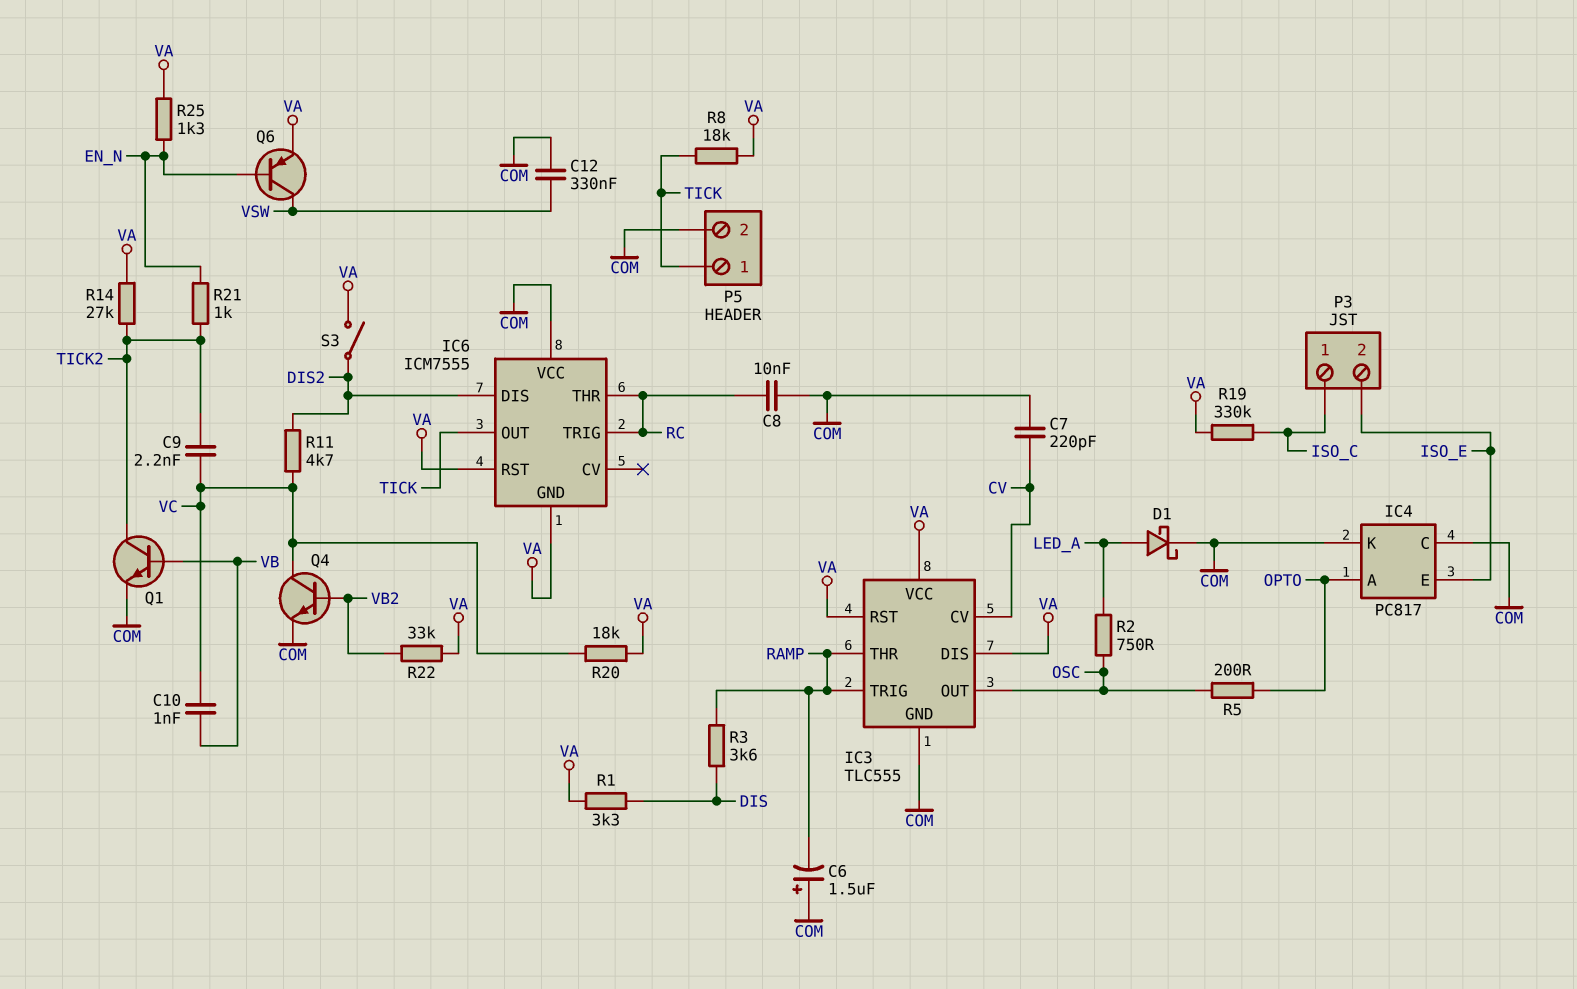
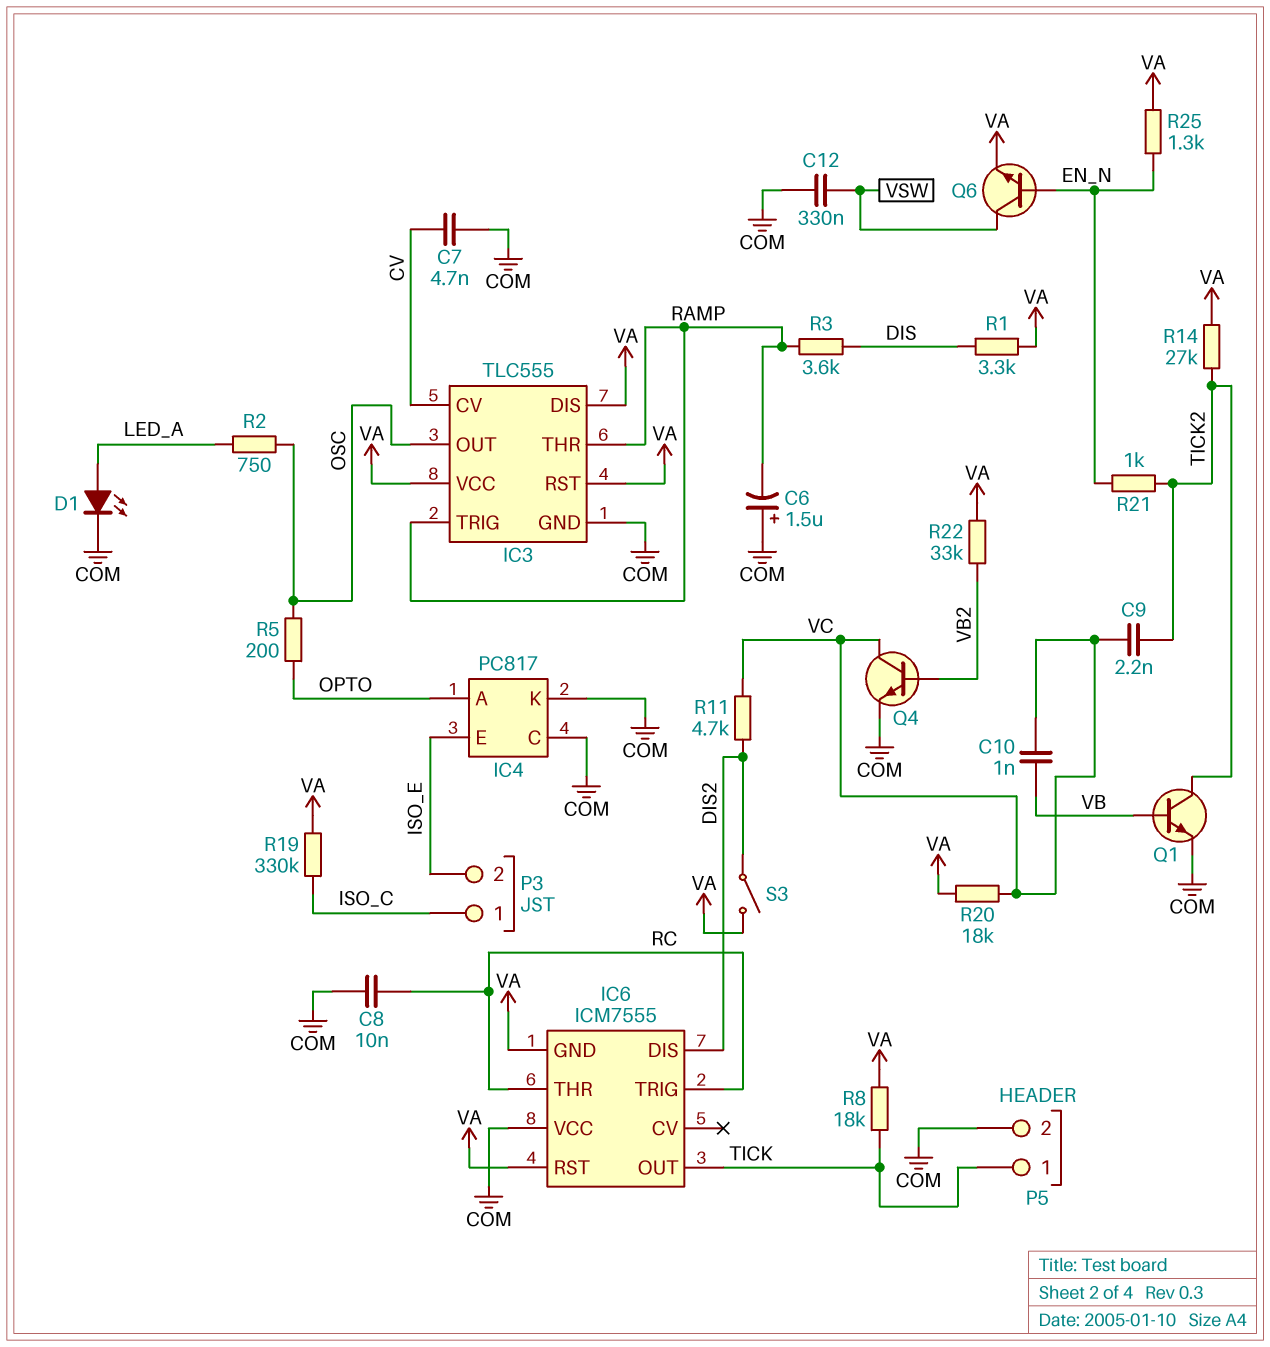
C7: 220pF (COM, CV) -> 4.7nF (COM, CV)
D1: schottky (A LED_A, K COM) -> LED (A LED_A, K COM)
Q6: PNP (B EN_N, C VSW, E VA) -> NPN (B EN_N, C VSW, E VA)

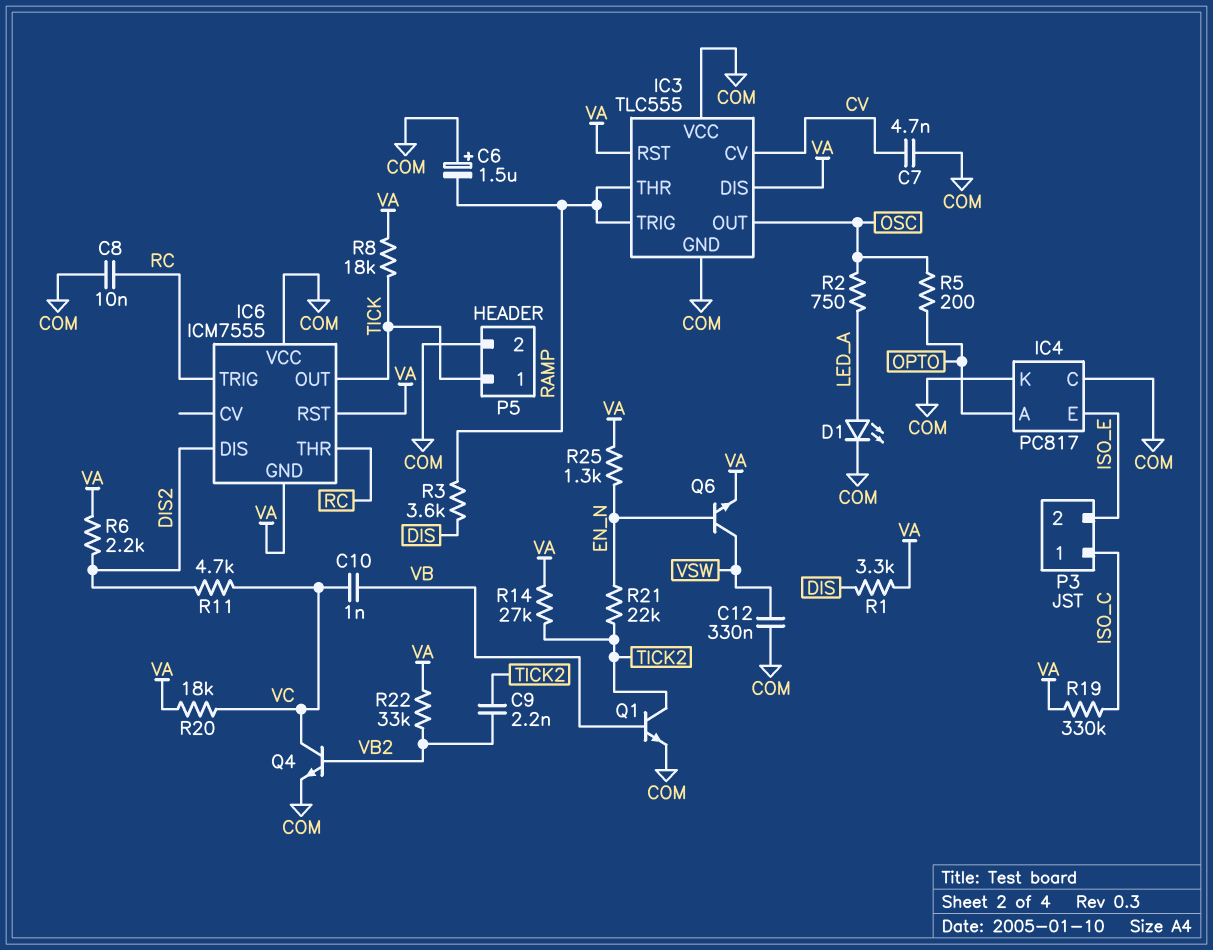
C9: 2.2nF (TICK2, VC) -> 2.2nF (TICK2, VB2)
IC3 pin VCC: VA -> COM
R6: none -> 2.2k (DIS2, VA)
R21: 1k (EN_N, TICK2) -> 22k (EN_N, TICK2)
S3: switch (DIS2, VA) -> none

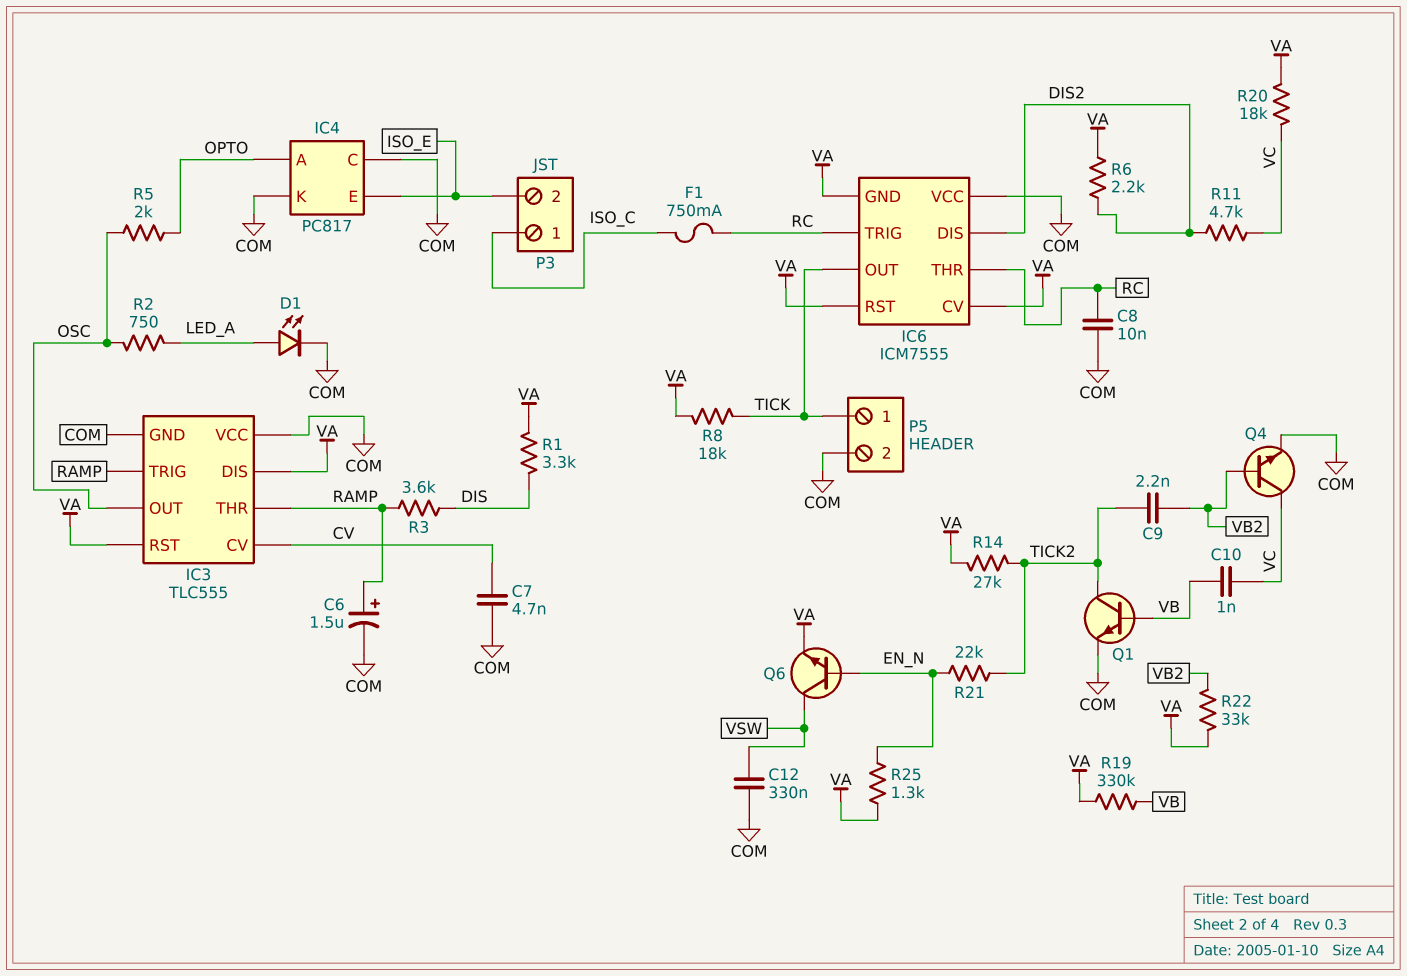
C6: 1.5uF (plus COM, minus RAMP) -> 1.5uF (plus RAMP, minus COM)
F1: none -> 750mA (ISO_C, RC)
IC6 pin CV: none -> VA
R5: 200 (OPTO, OSC) -> 2k (OPTO, OSC)
R19: 330k (ISO_C, VA) -> 330k (VA, VB)

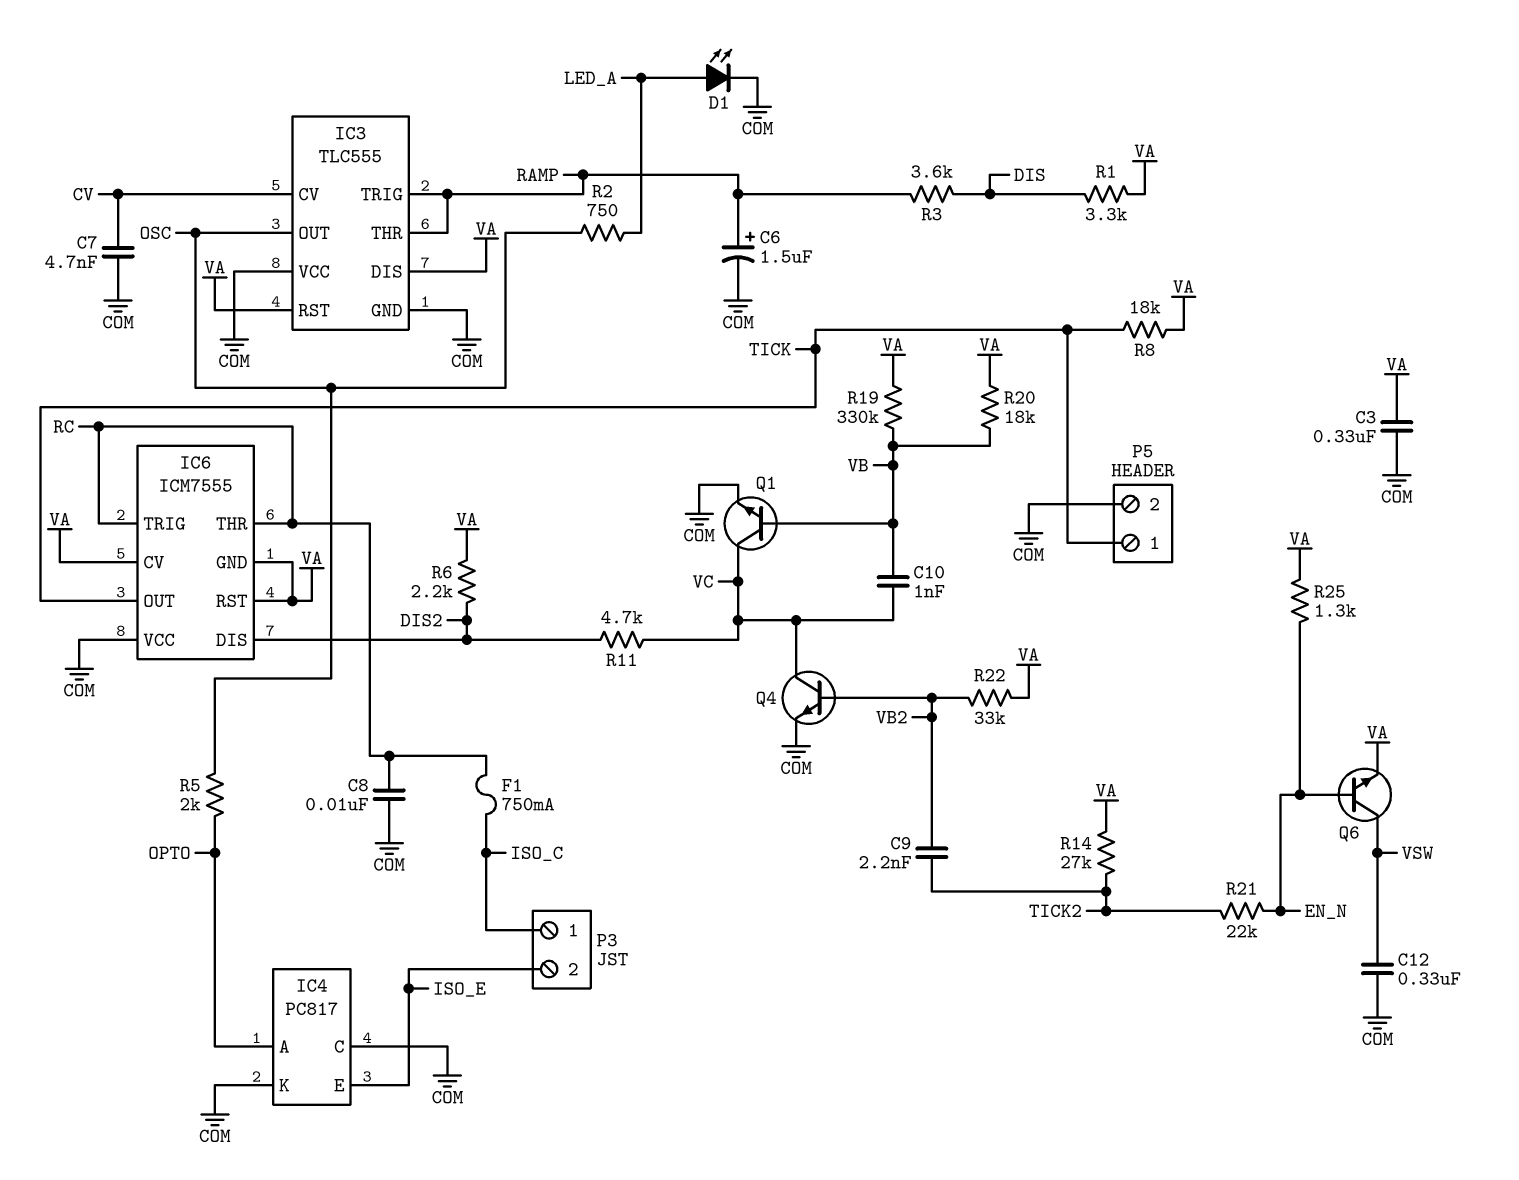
C3: none -> 330nF (COM, VA)
Q1: NPN (B VB, C TICK2, E COM) -> NPN (B VB, C VC, E COM)
R20: 18k (VA, VC) -> 18k (VA, VB)

